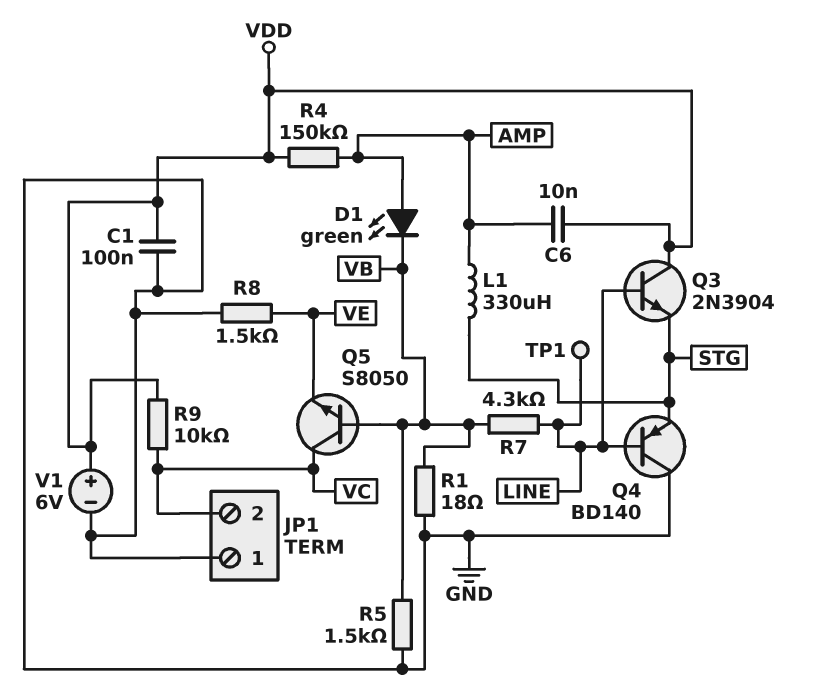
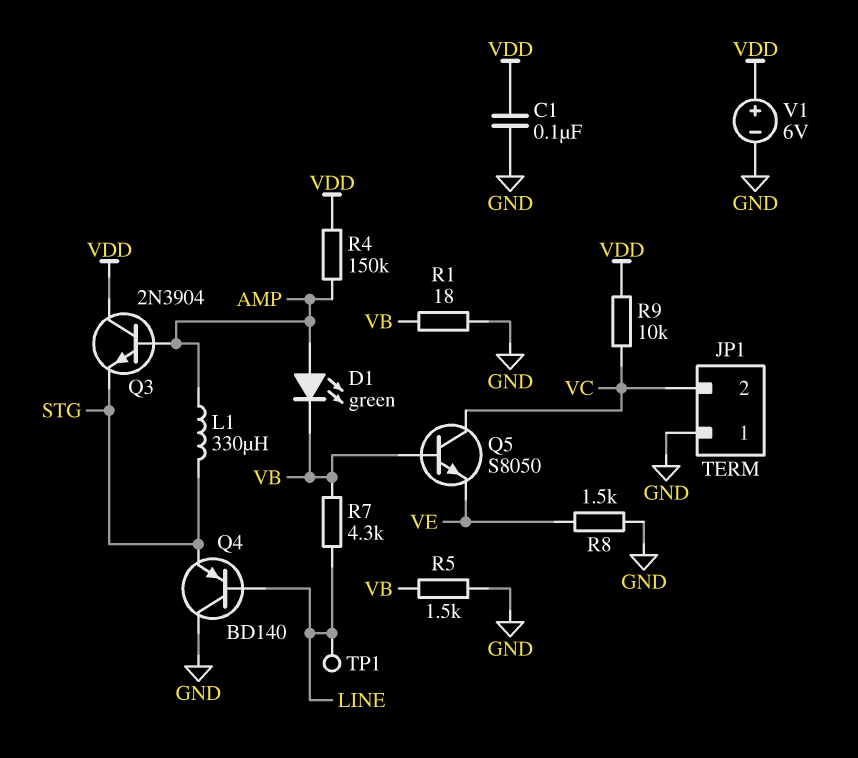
C6: 10nF (AMP, VDD) -> none
Q3: NPN 2N3904 (B LINE, C VDD, E STG) -> NPN 2N3904 (B AMP, C VDD, E STG)

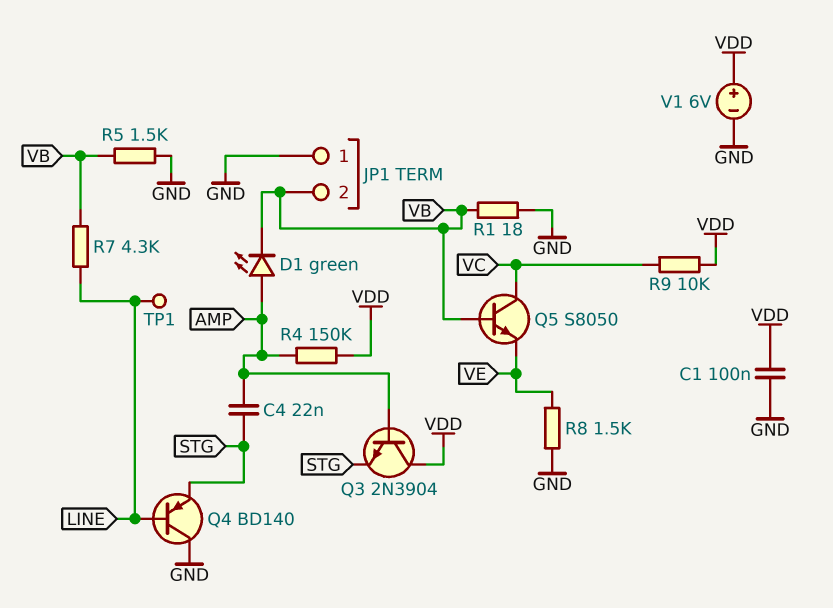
C4: none -> 22nF (AMP, STG)
JP1 pin 2: VC -> VB
L1: 330uH (AMP, STG) -> none

